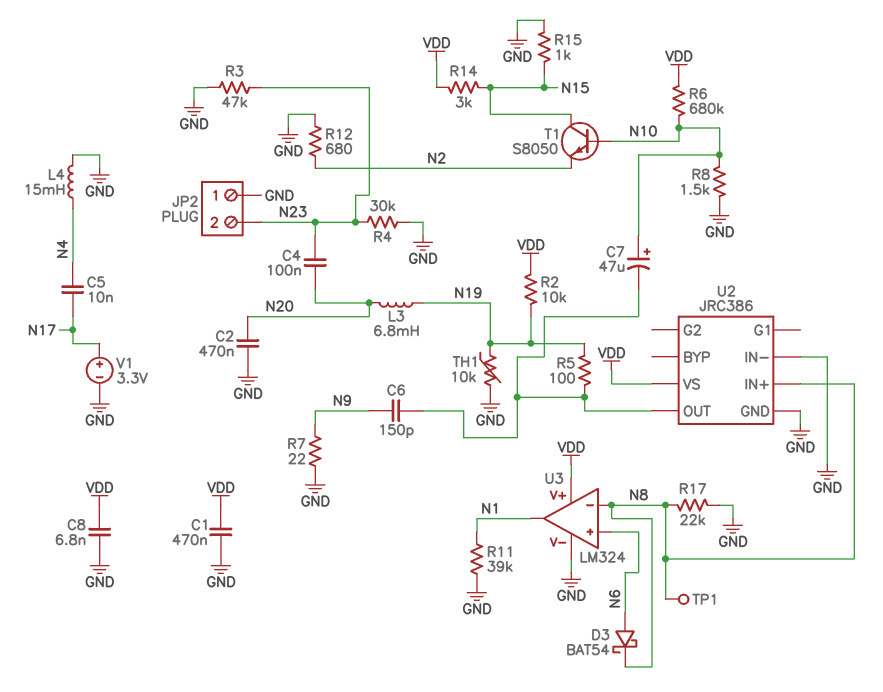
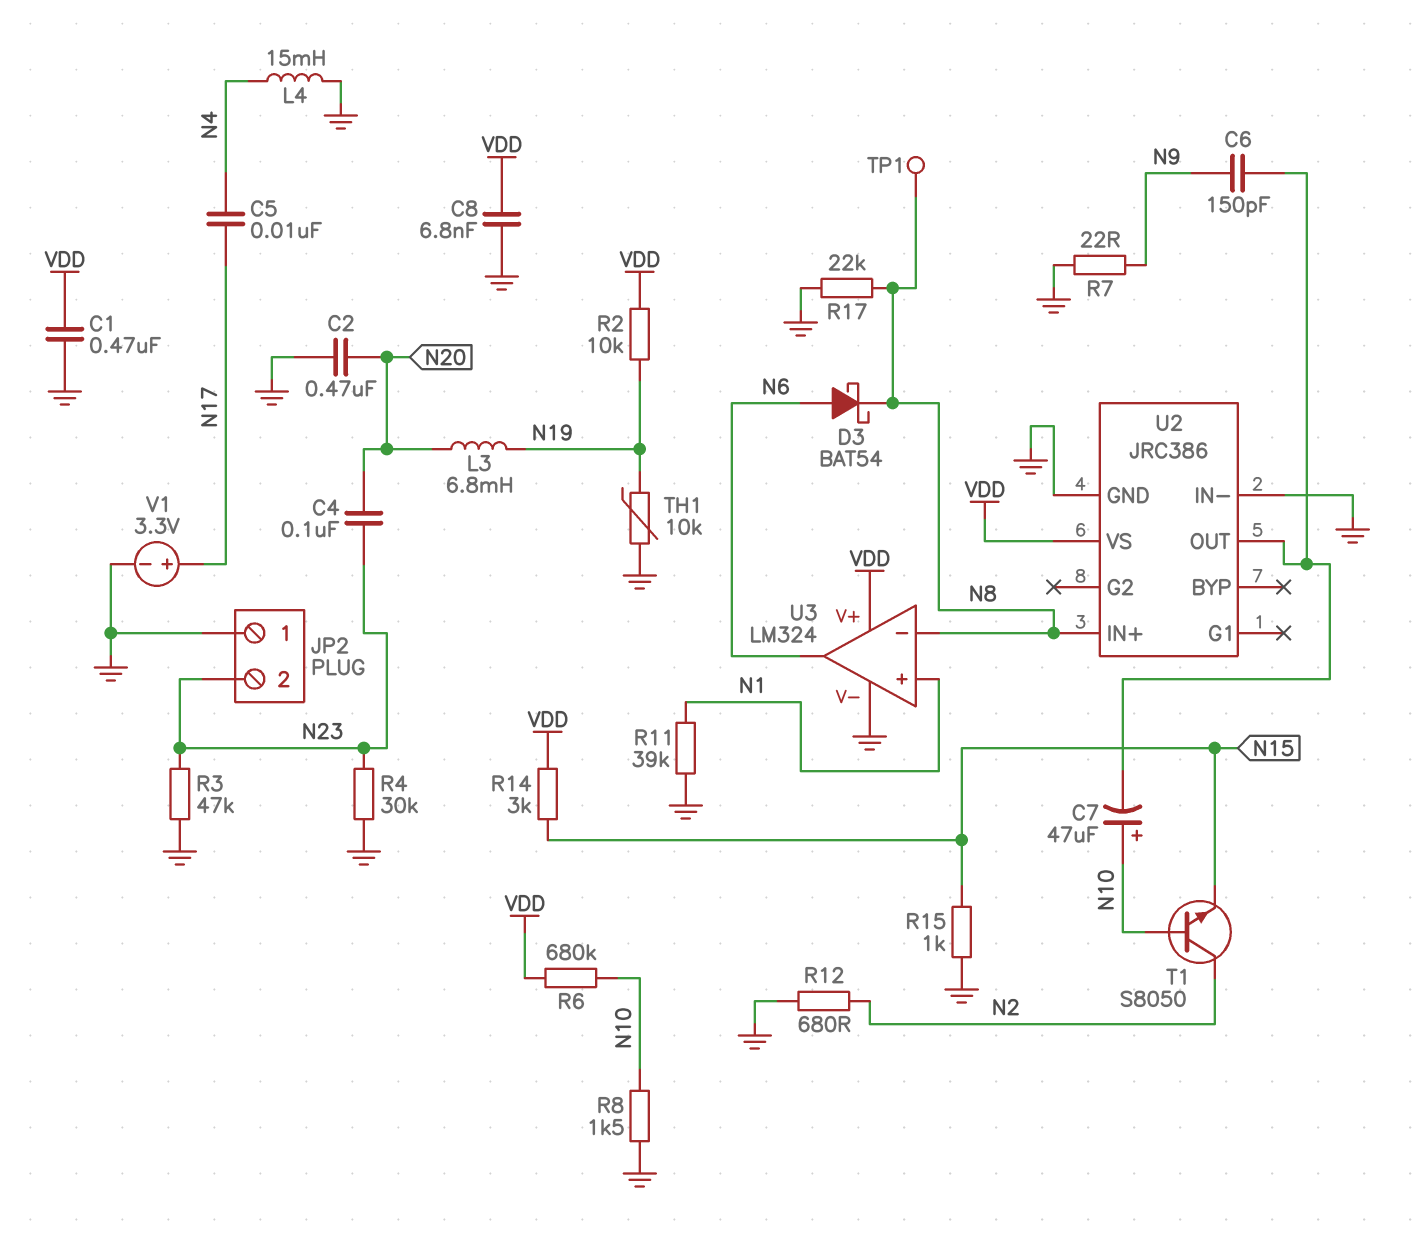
R5: 100 (N19, U2/OUT) -> none
T1: NPN S8050 (B N10, C N15, E N2) -> NPN S8050 (B N10, C N2, E N15)
U3 pin in+: N6 -> N1
U3 pin out: N1 -> N6

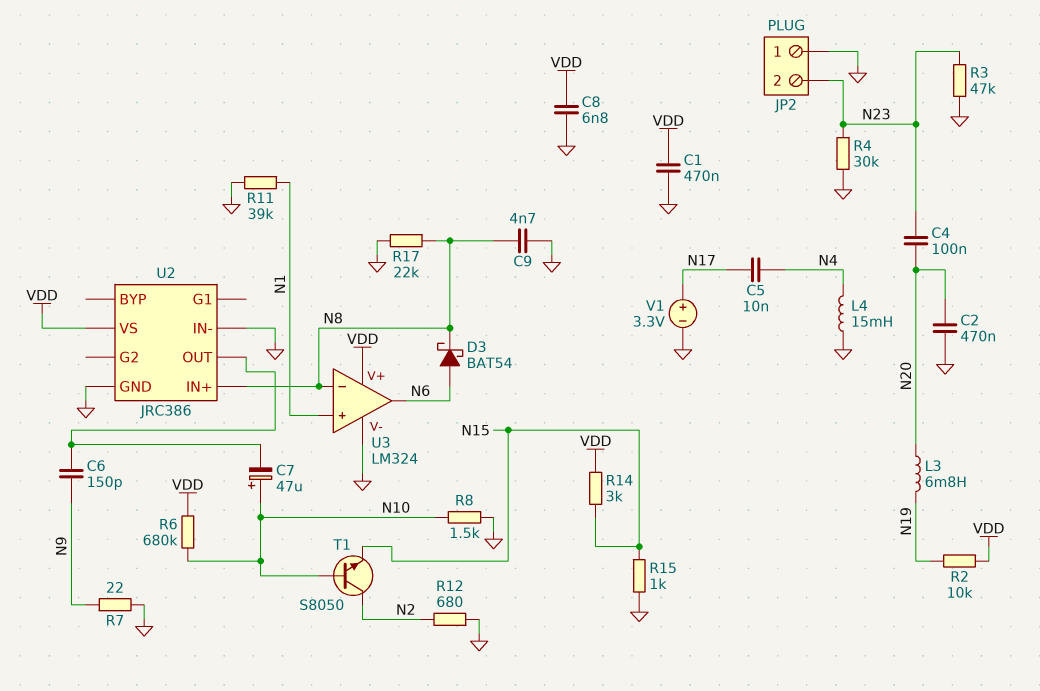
C9: none -> 4.7nF (GND, N8)
TH1: 10k (GND, N19) -> none
TP1: test point (N8) -> none

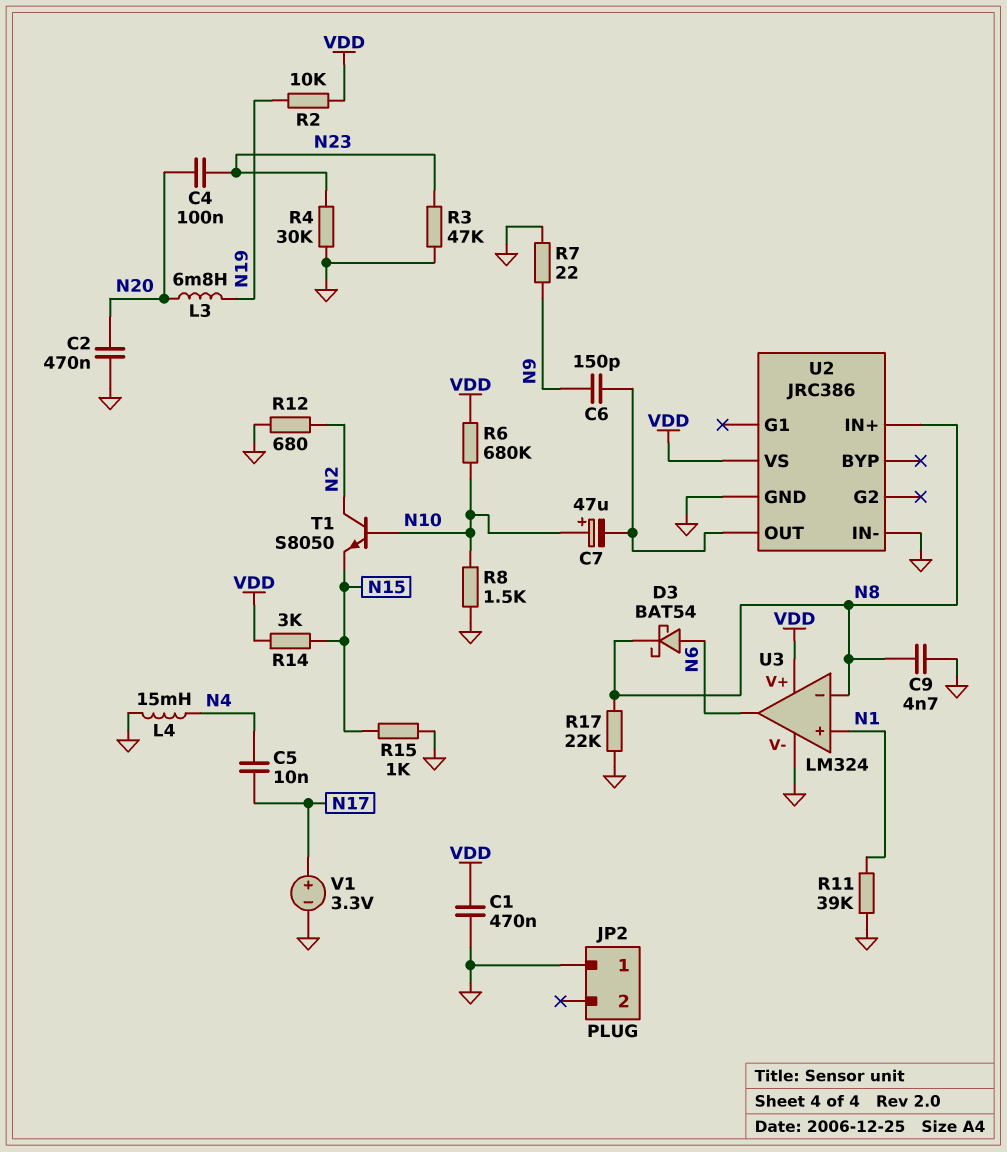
C8: 6.8nF (GND, VDD) -> none
JP2 pin 2: N23 -> none

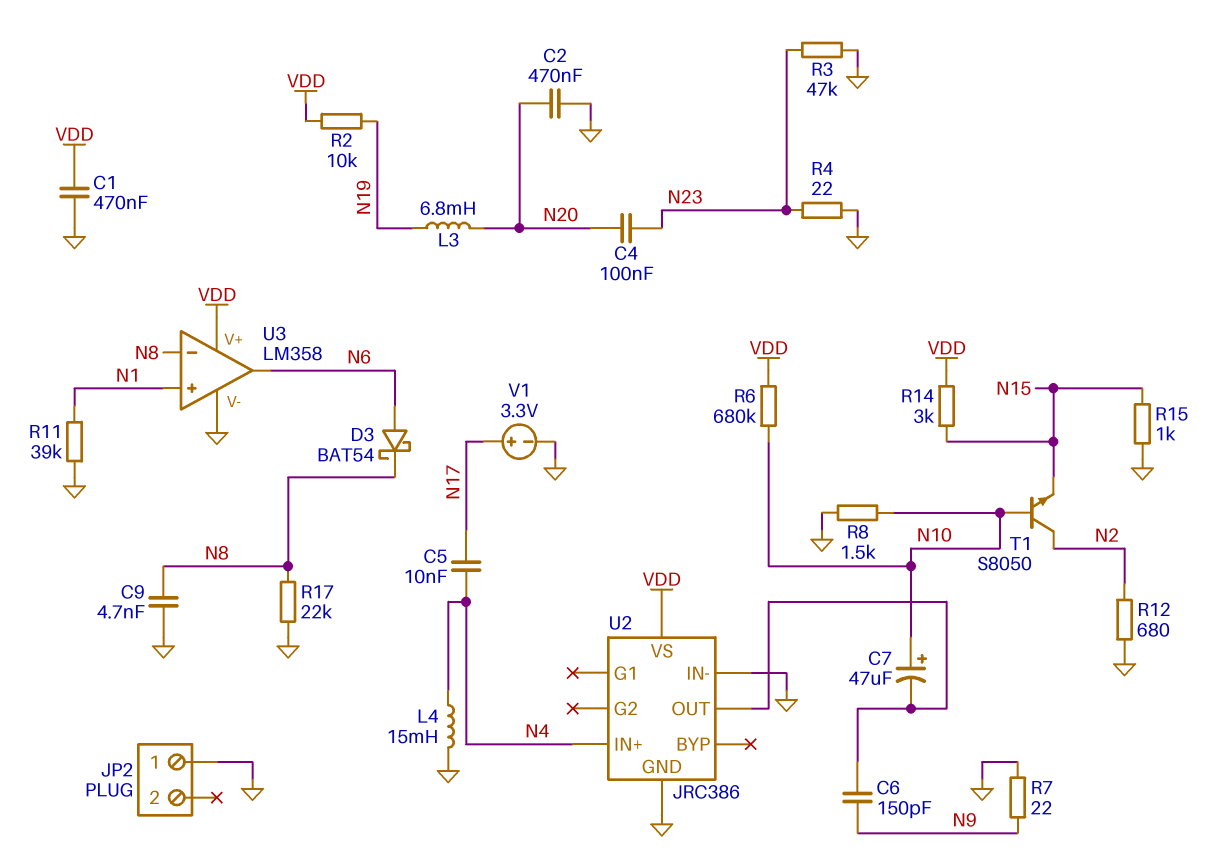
R4: 30k (GND, N23) -> 22 (GND, N23)
U2 pin IN+: N8 -> N4
U3: LM324 -> LM358

